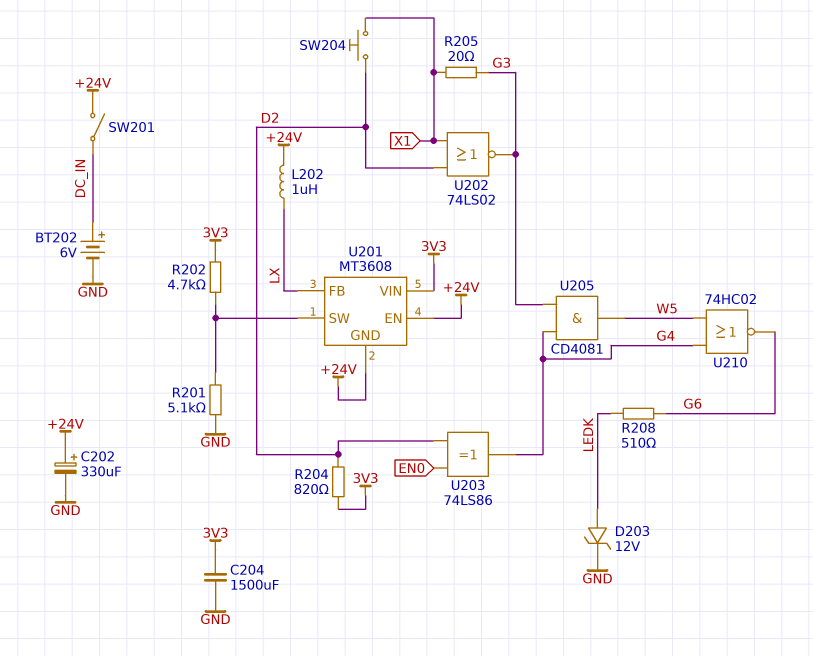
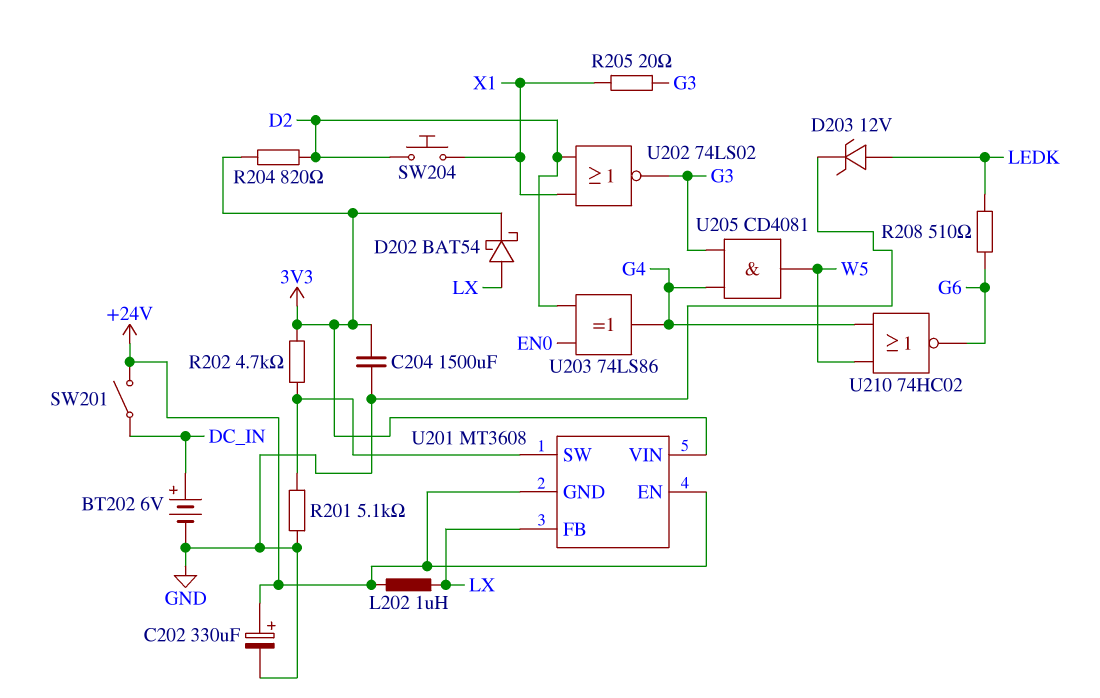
D202: none -> schottky BAT54 (A LX, K 3V3)

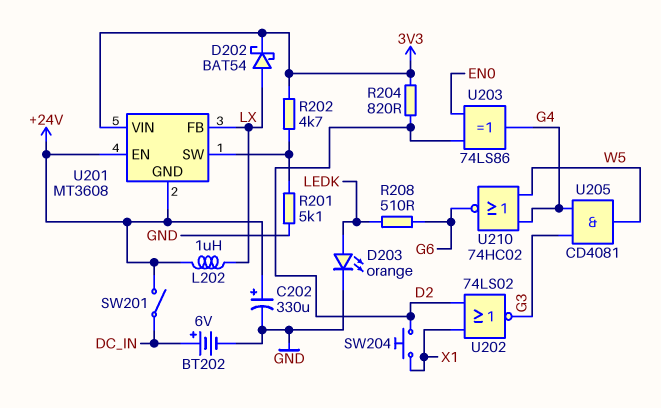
C204: 1500uF (3V3, GND) -> none
D203: zener 12V (A LEDK, K GND) -> LED orange (A LEDK, K GND)
R205: 20 (G3, X1) -> none

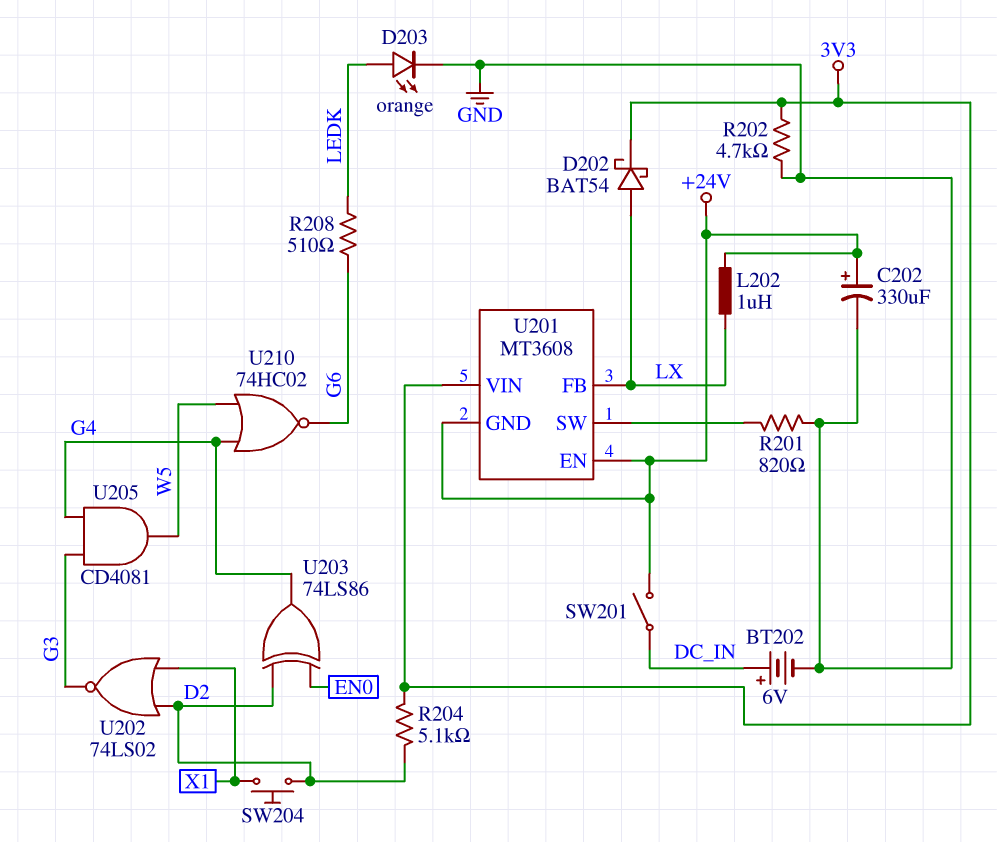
R201: 5.1k (GND, U201/SW) -> 820 (GND, U201/SW)
R202: 4.7k (3V3, U201/SW) -> 4.7k (3V3, GND)
R204: 820 (3V3, D2) -> 5.1k (3V3, D2)

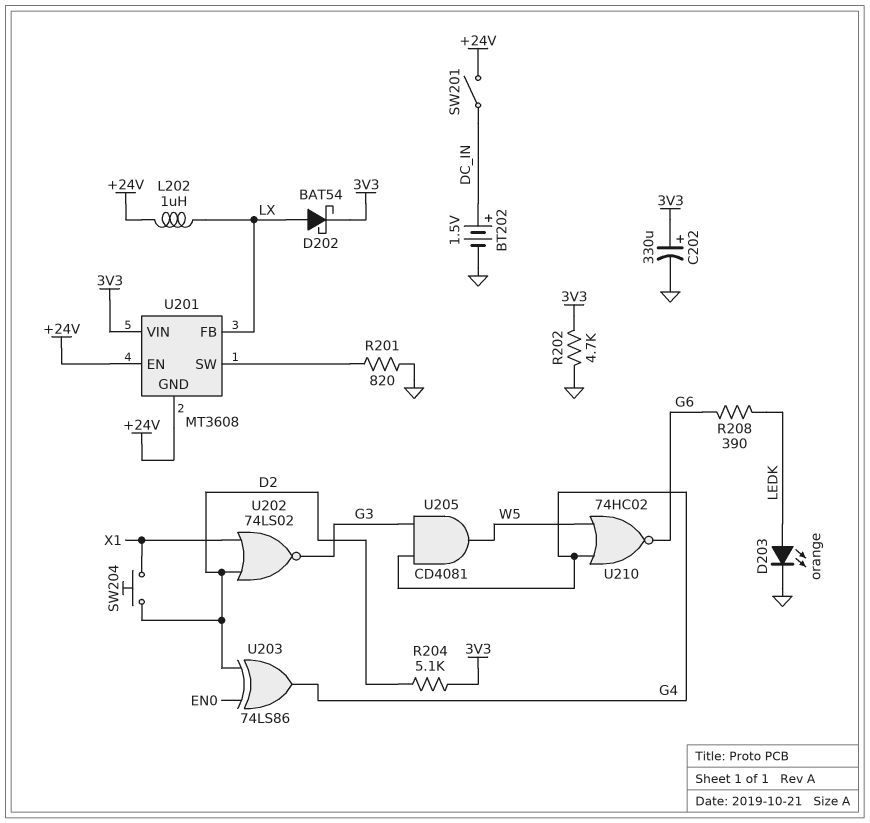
BT202: 6V (plus DC_IN, minus GND) -> 1.5V (plus DC_IN, minus GND)
C202: 330uF (plus +24V, minus GND) -> 330uF (plus 3V3, minus GND)
R208: 510 (G6, LEDK) -> 390 (G6, LEDK)

